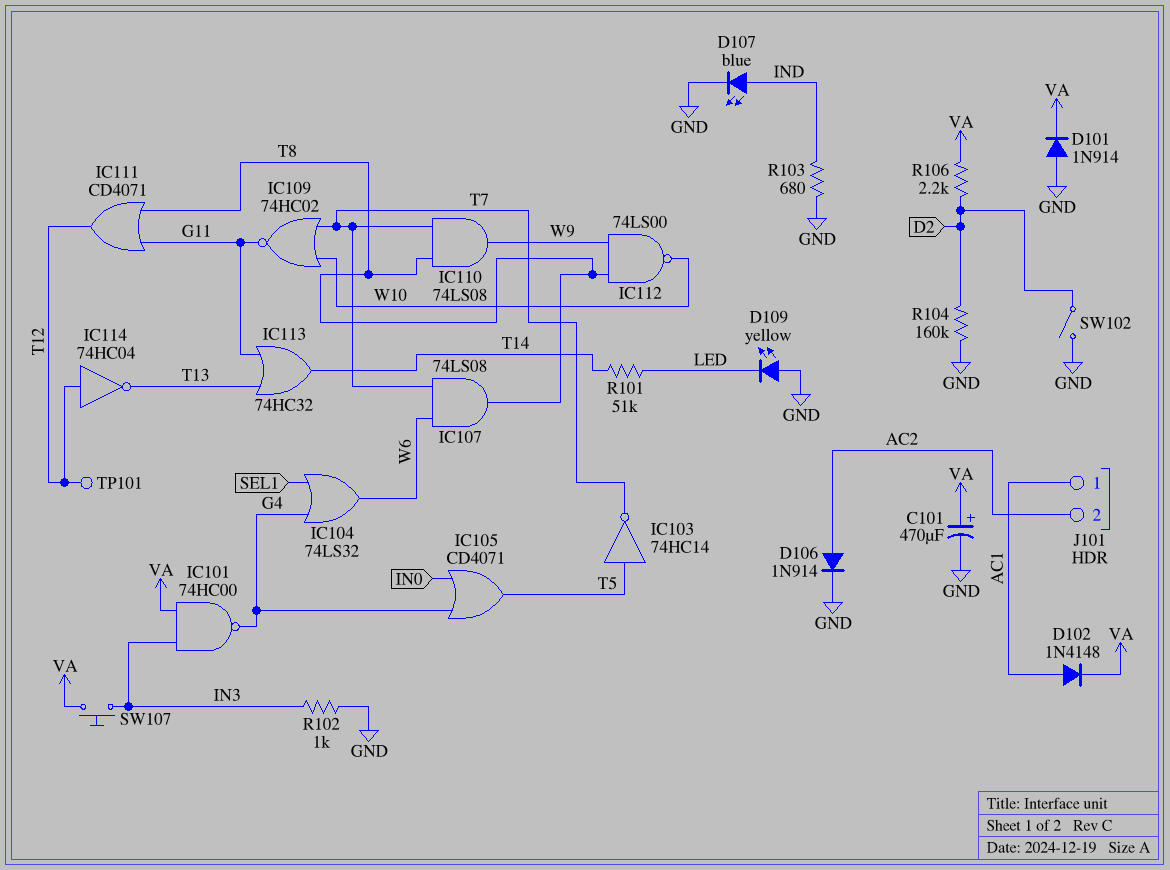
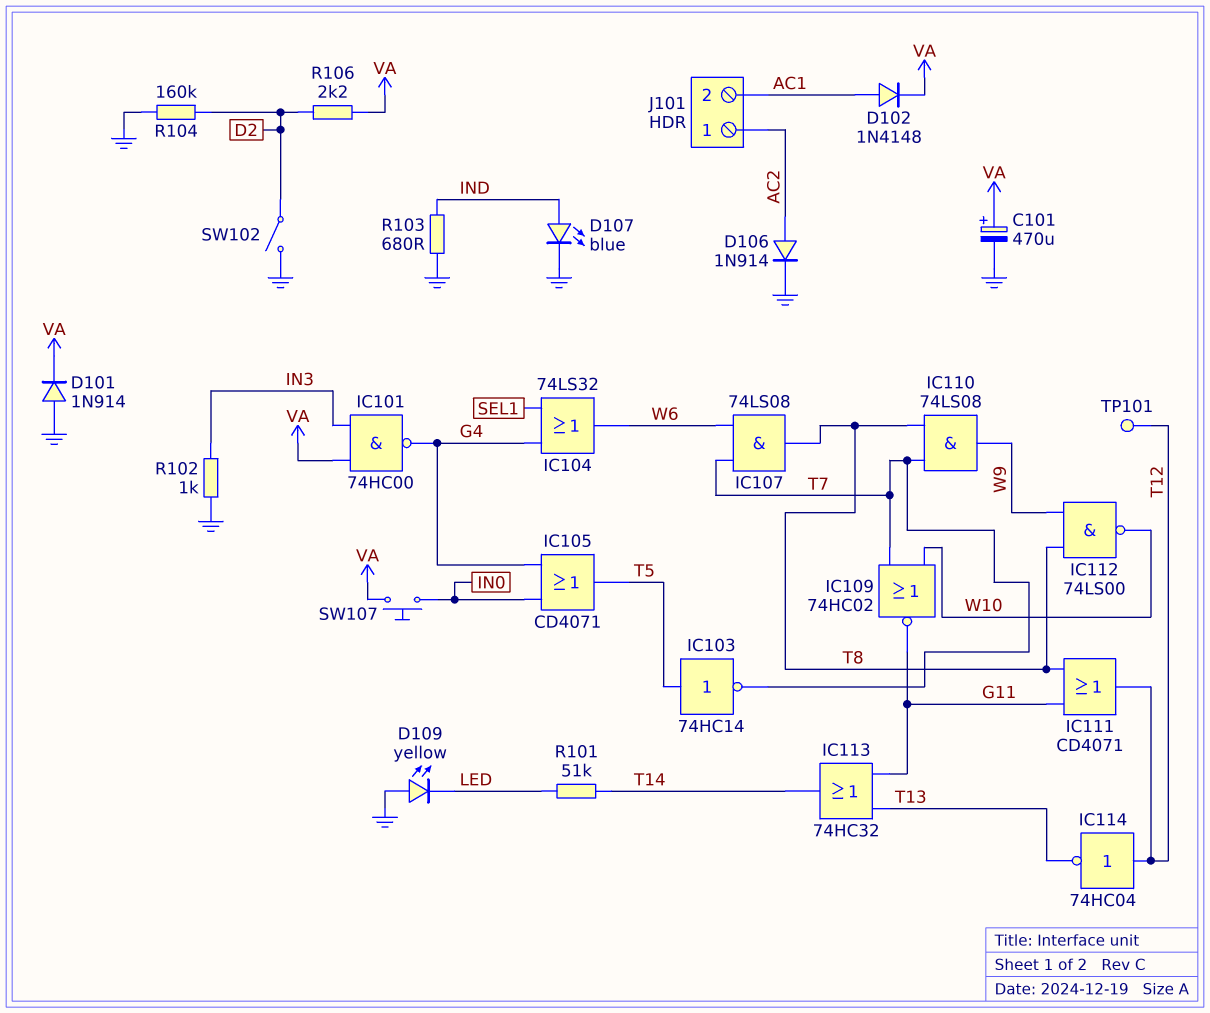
J101 pin 1: AC1 -> AC2
J101 pin 2: AC2 -> AC1
SW107: button (IN3, VA) -> button (IN0, VA)

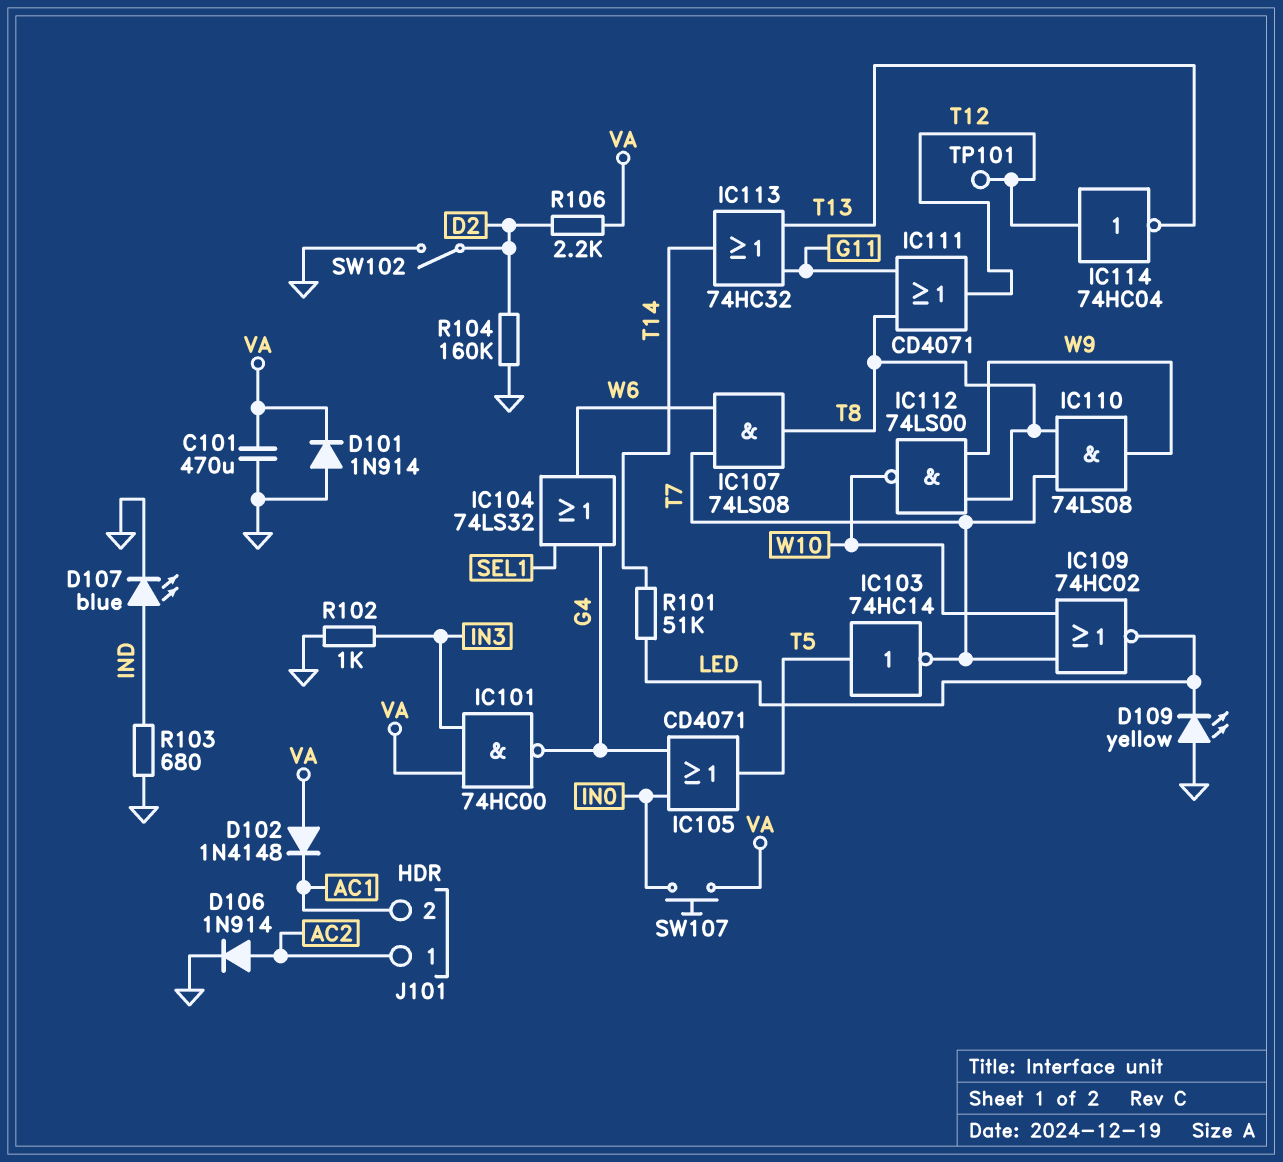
C101: 470uF (plus VA, minus GND) -> 470uF (GND, VA)
D102: diode 1N4148 (A AC1, K VA) -> diode 1N4148 (A VA, K AC1)
IC109: NOR 74HC02 (in T7, in W10, out G11) -> NOR 74HC02 (in T7, in W10, out LED)

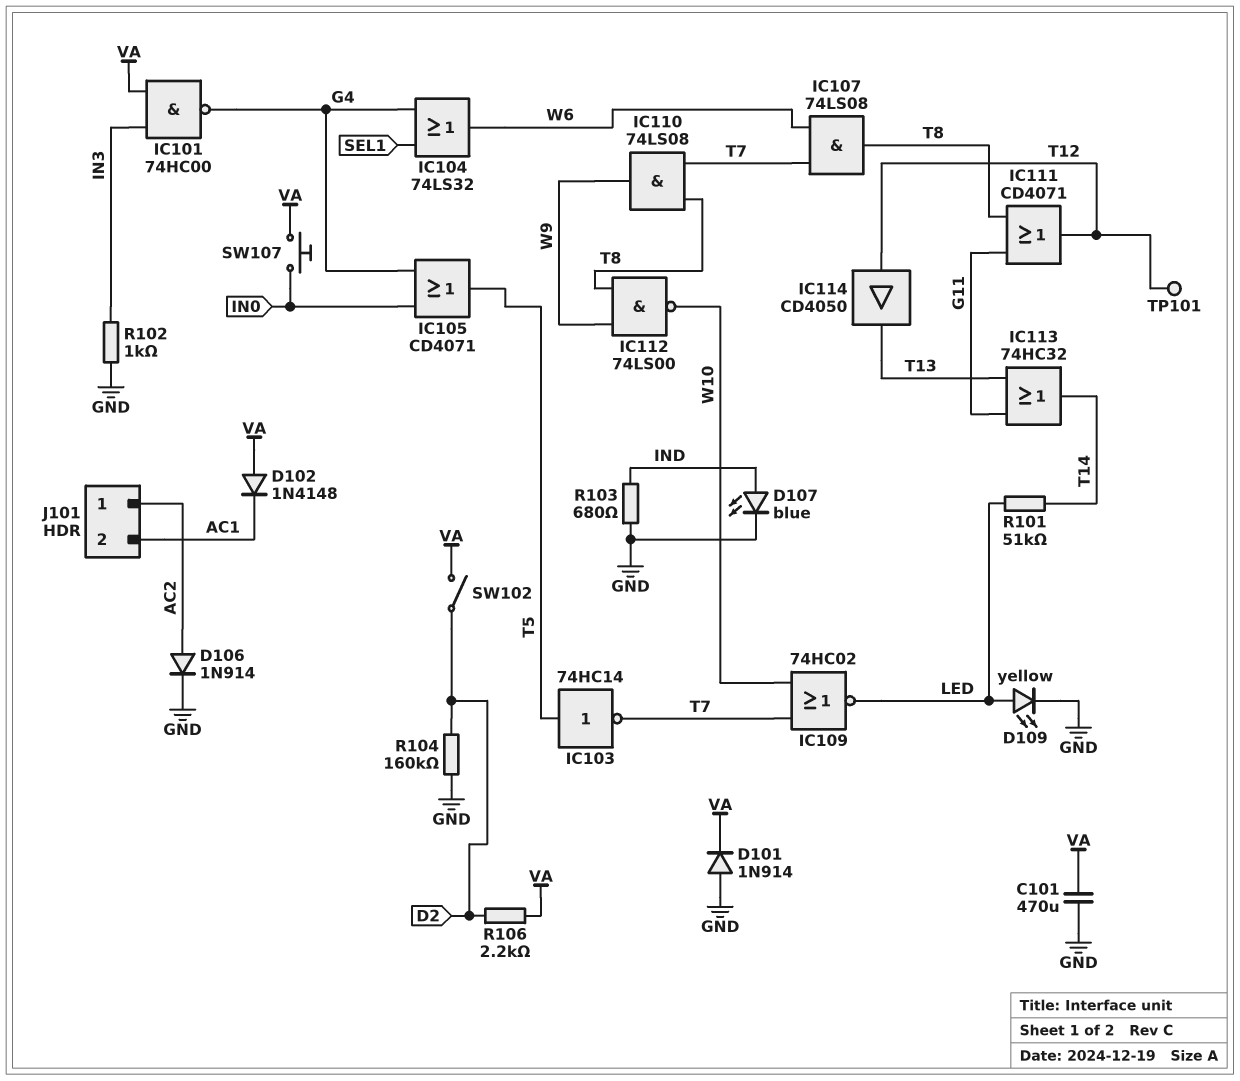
D109: LED yellow (A GND, K LED) -> LED yellow (A LED, K GND)
IC114: NOT 74HC04 (in T12, out T13) -> buffer CD4050 (in T12, out T13)
SW102: switch (D2, GND) -> switch (D2, VA)

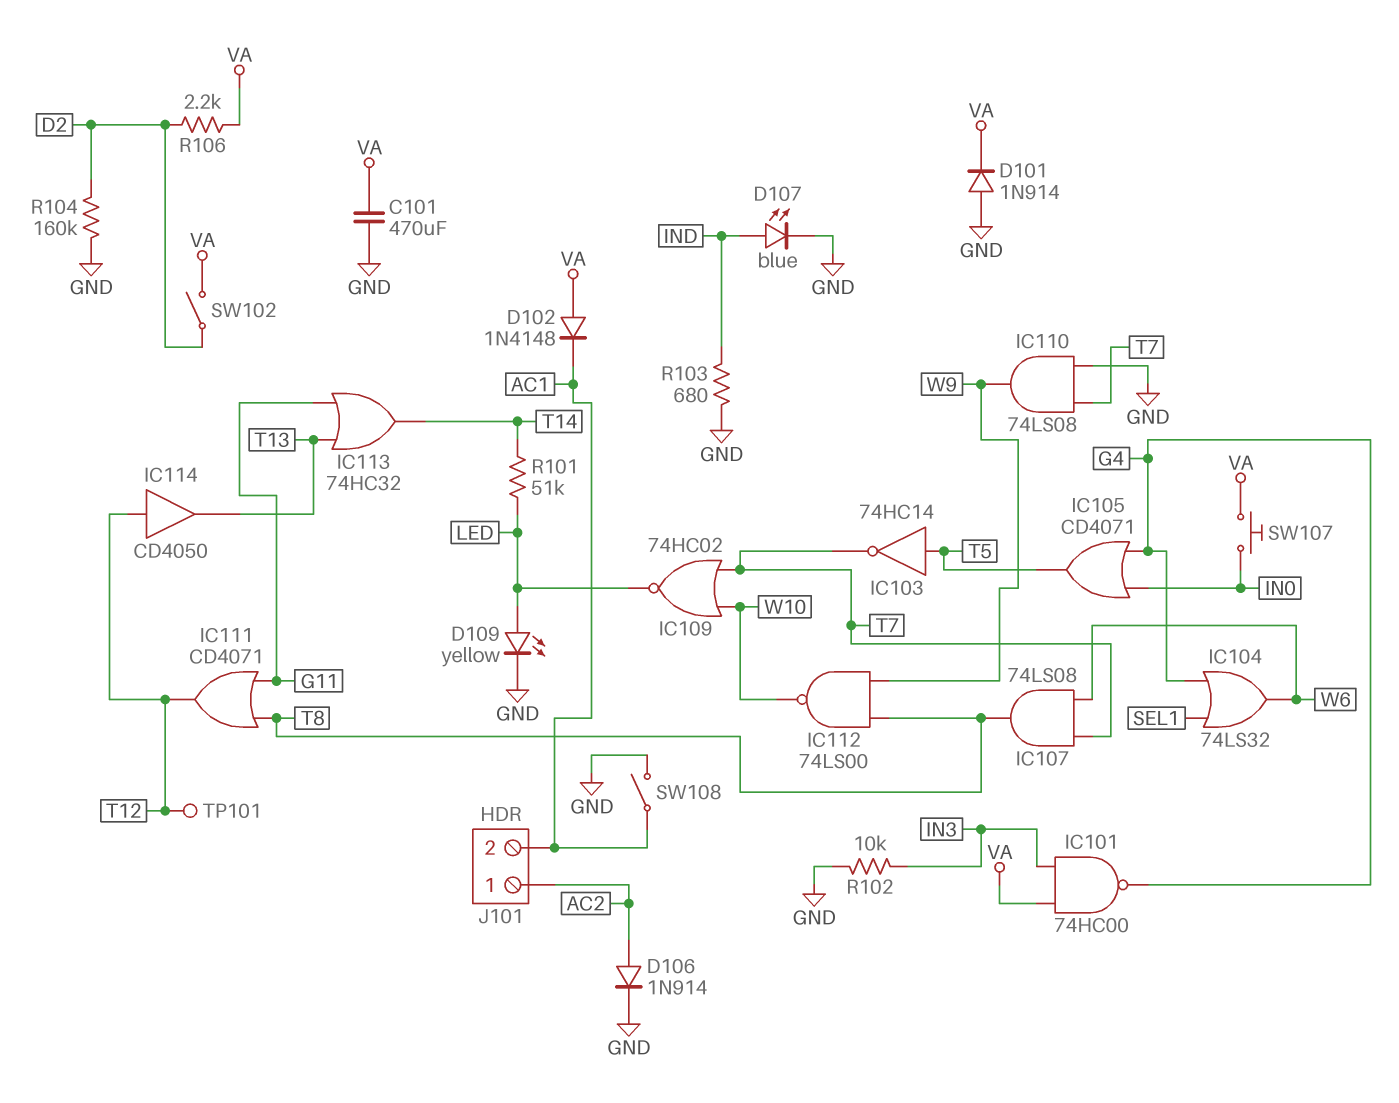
IC110: AND 74LS08 (in T7, in T8, out W9) -> AND 74LS08 (in GND, in T7, out W9)
R102: 1k (GND, IN3) -> 10k (GND, IN3)
SW108: none -> switch (AC1, GND)

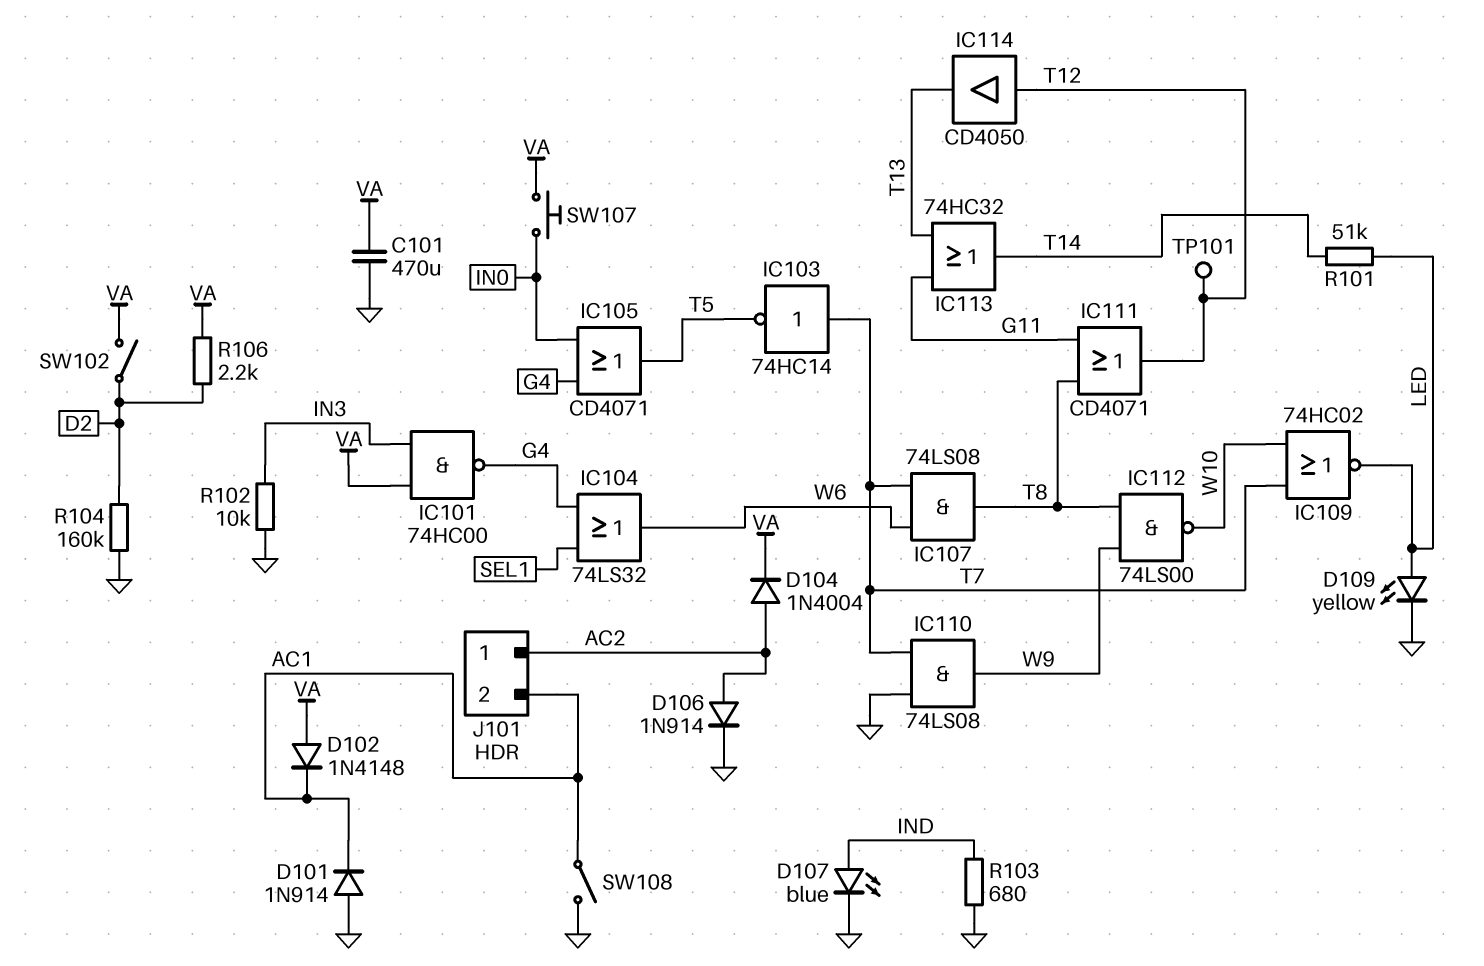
D101: diode 1N914 (A GND, K VA) -> diode 1N914 (A GND, K AC1)
D104: none -> diode 1N4004 (A AC2, K VA)
IC103: NOT 74HC14 (in T5, out T7) -> NOT 74HC14 (in T7, out T5)

